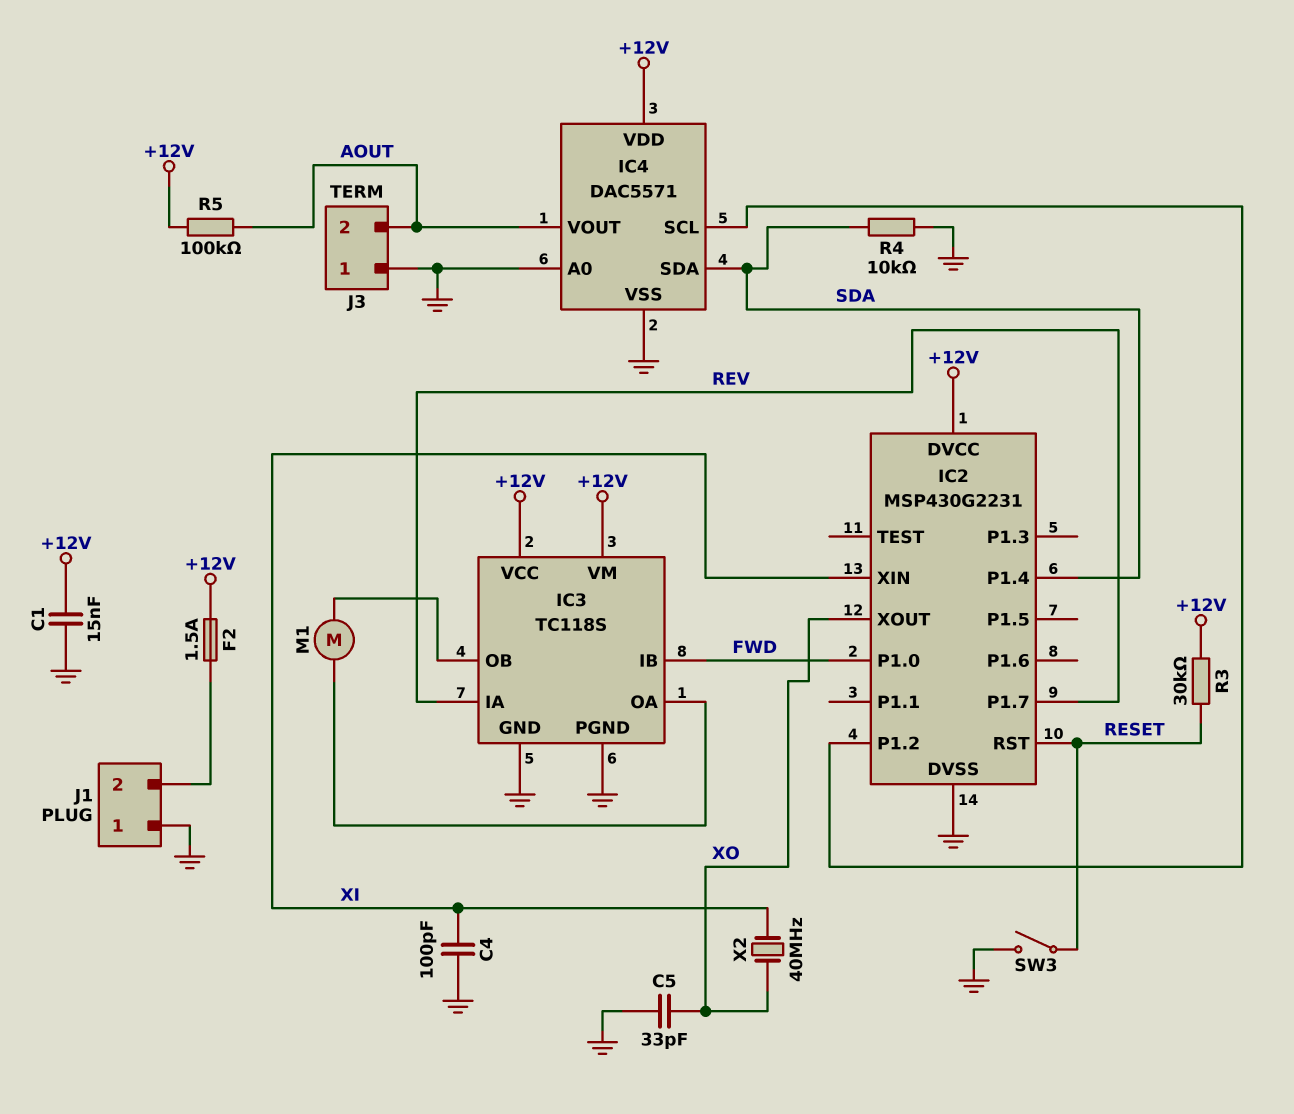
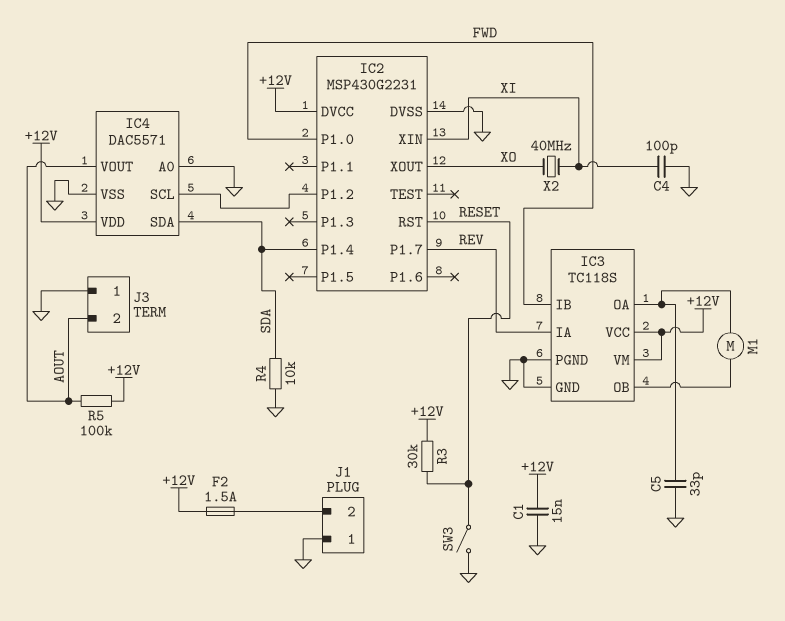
C5: 33pF (GND, XO) -> 33pF (GND, IC3/OA)

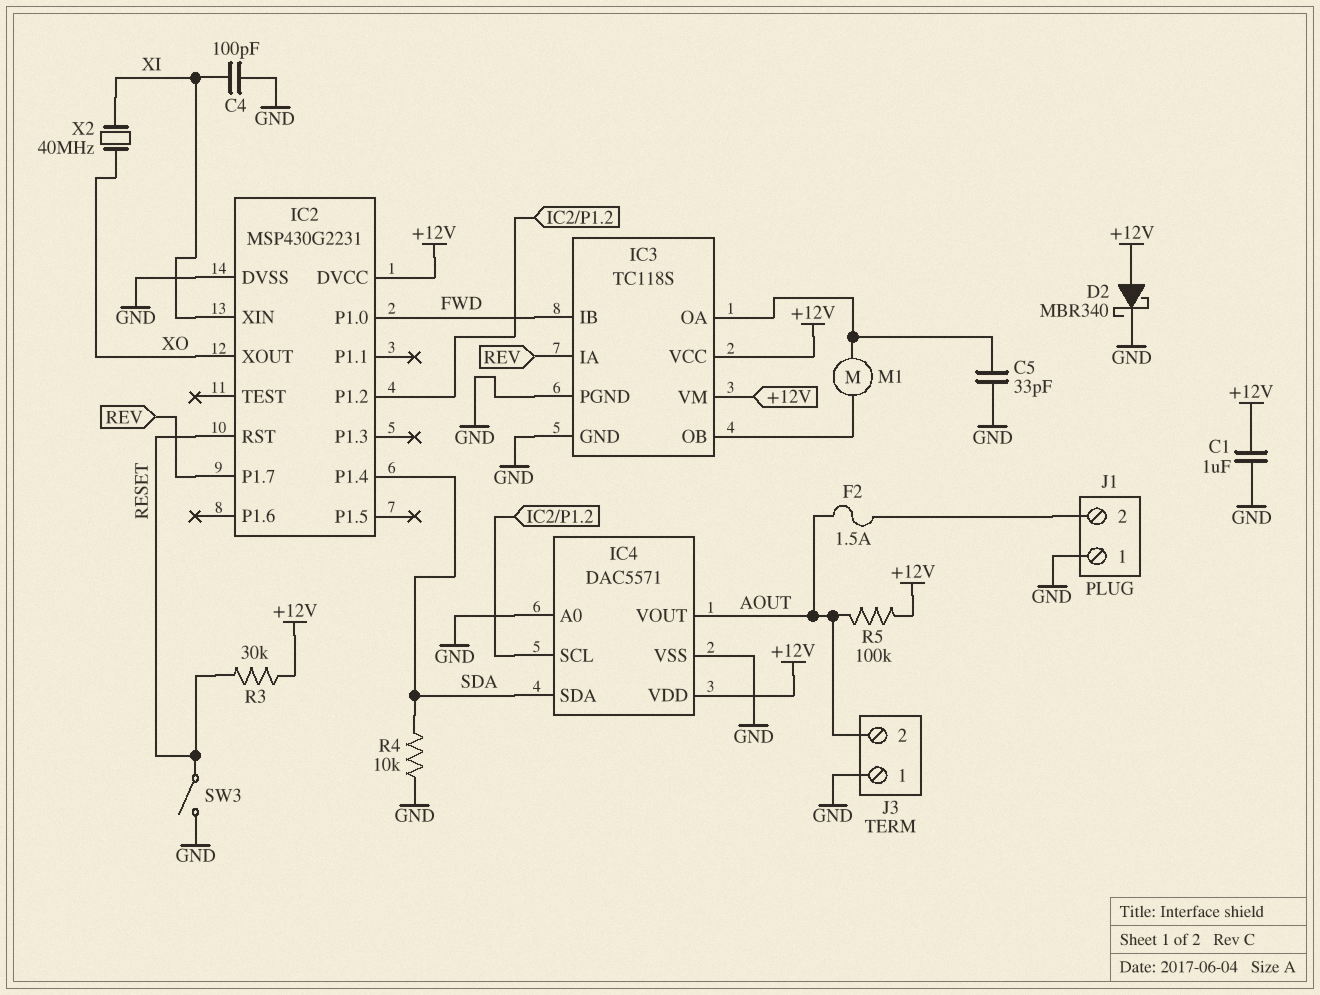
C1: 15nF (+12V, GND) -> 1uF (+12V, GND)
D2: none -> schottky MBR340 (A +12V, K GND)
F2: 1.5A (+12V, J1/2) -> 1.5A (AOUT, J1/2)

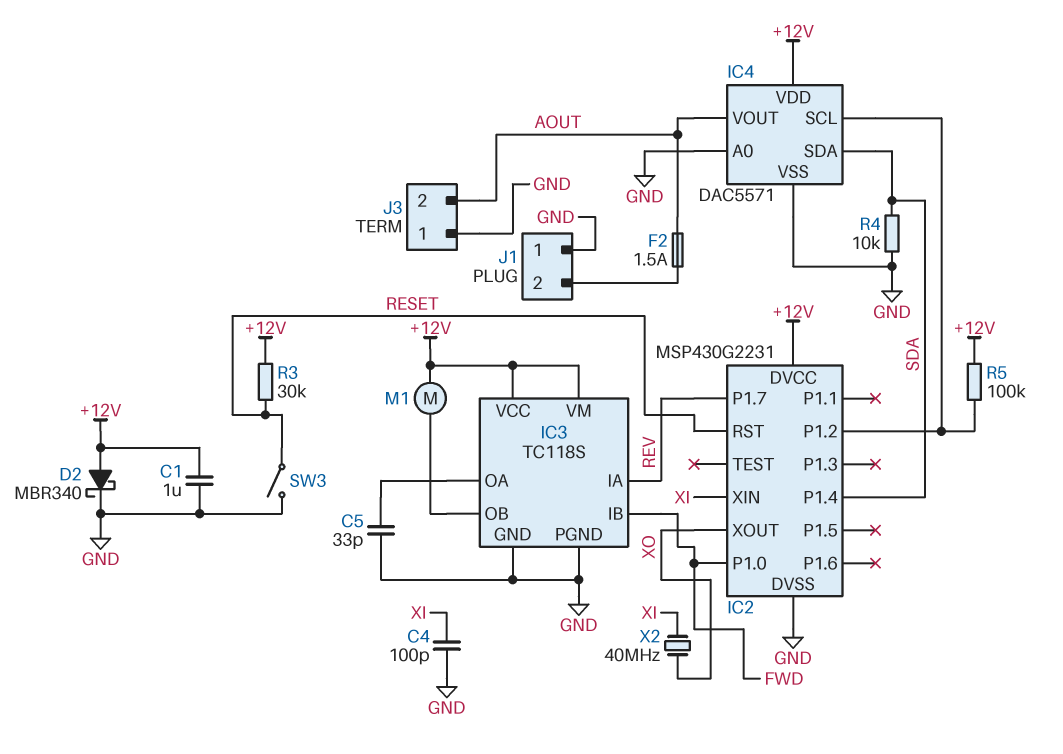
M1: motor (IC3/OA, IC3/OB) -> motor (+12V, IC3/OB)
R5: 100k (+12V, AOUT) -> 100k (+12V, IC2/P1.2)

